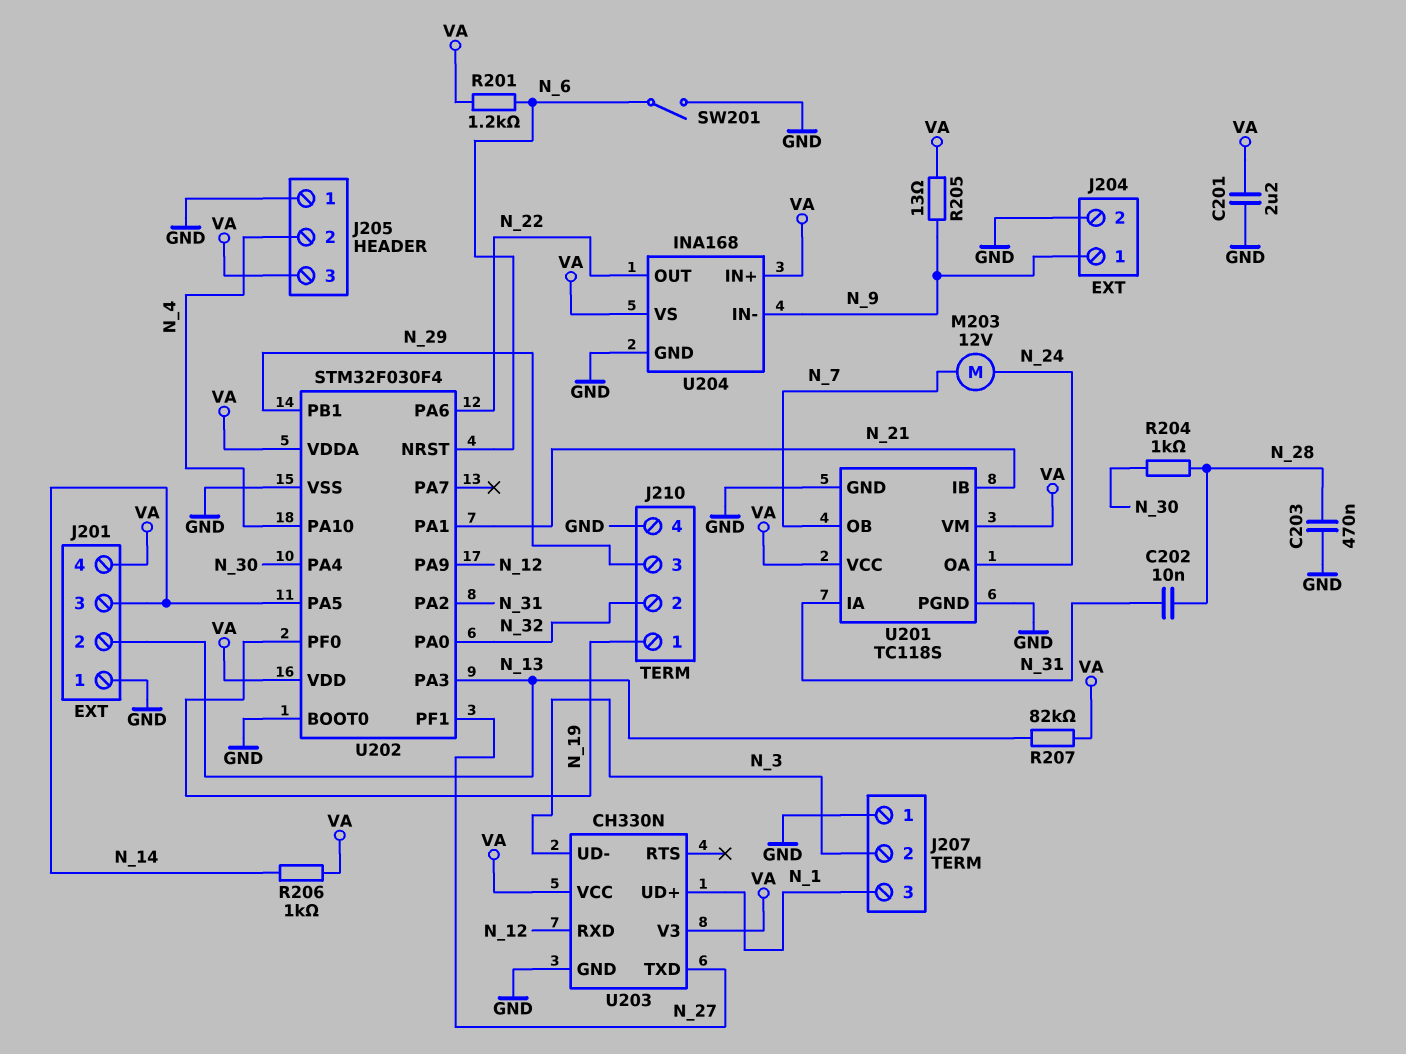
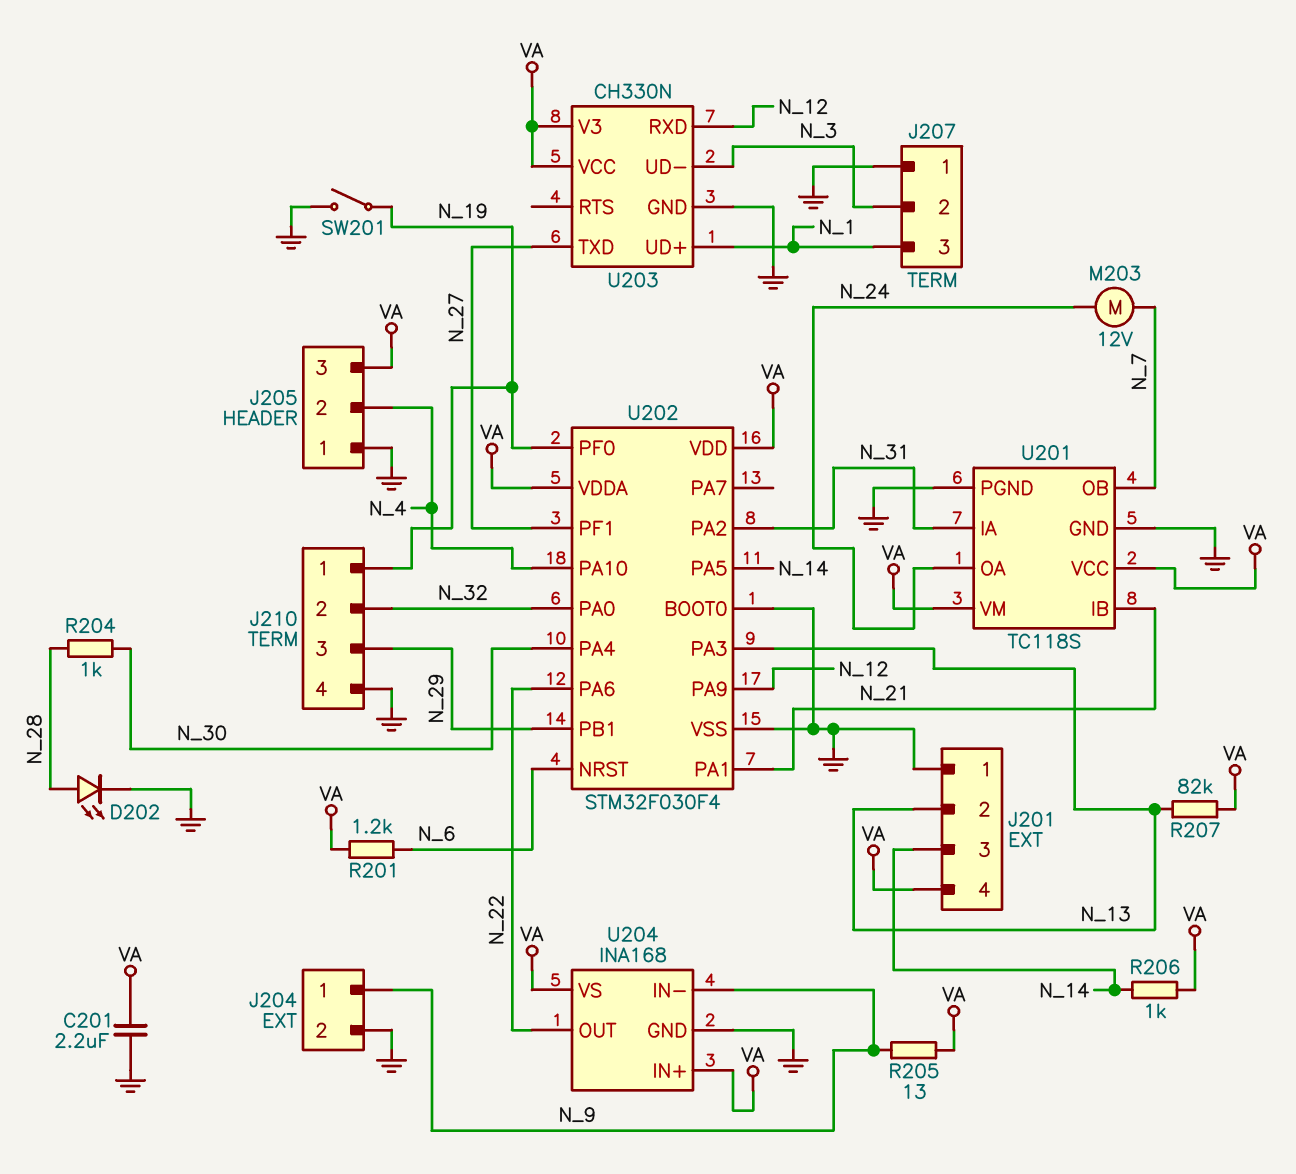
C202: 10nF (N_28, N_31) -> none
C203: 470nF (GND, N_28) -> none
D202: none -> LED (A N_28, K GND)
SW201: switch (GND, N_6) -> switch (GND, N_19)

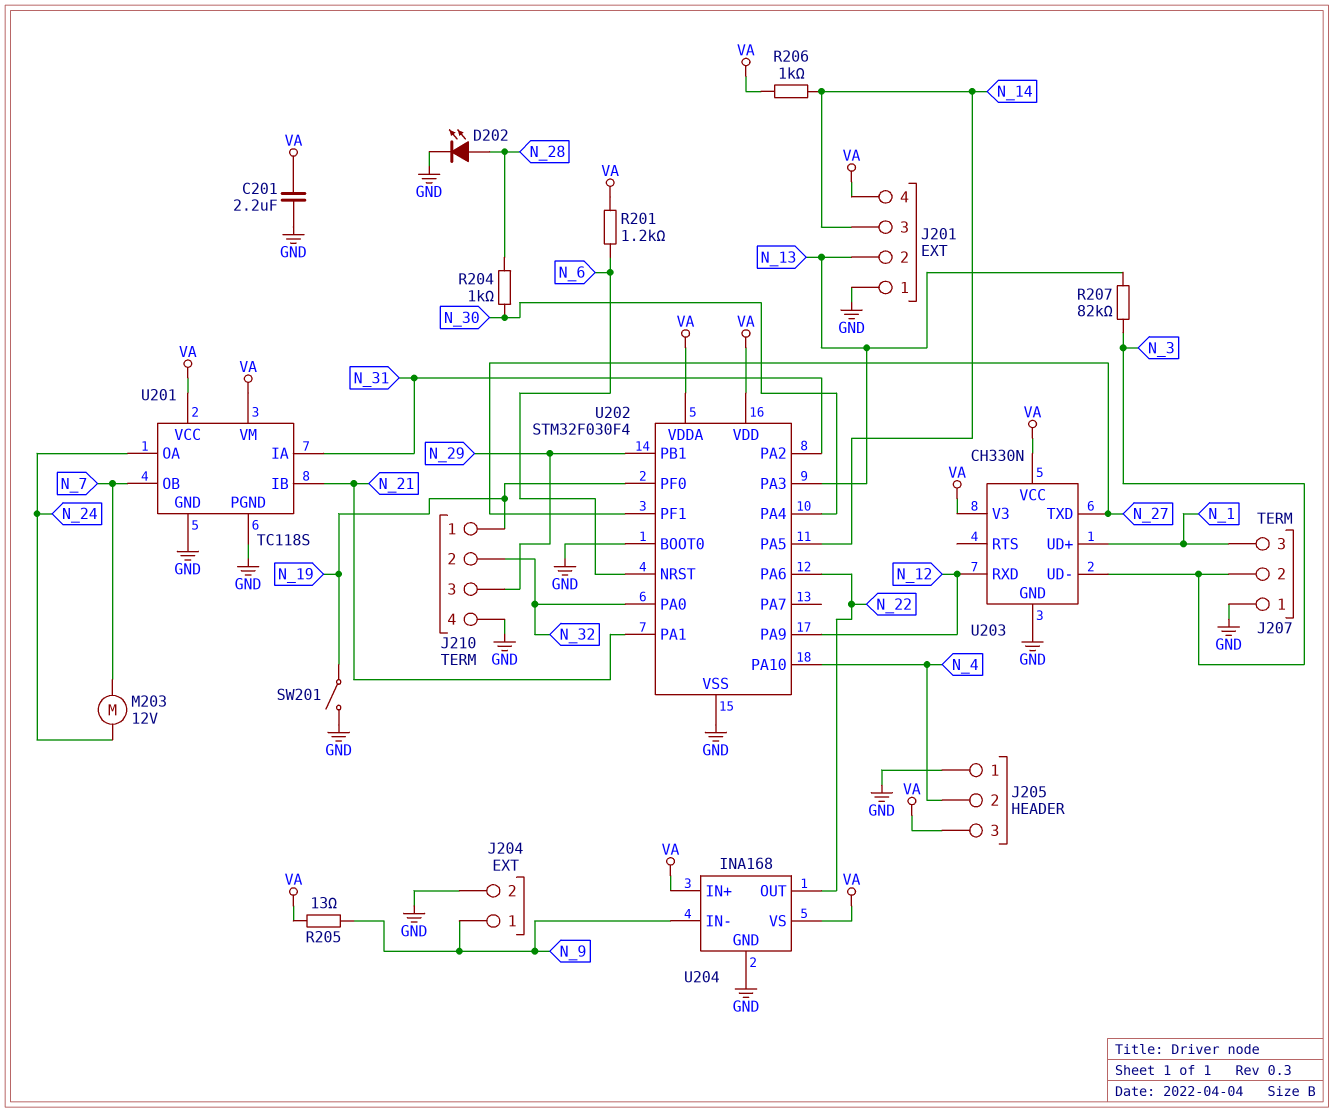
R207: 82k (N_13, VA) -> 82k (N_3, N_13)

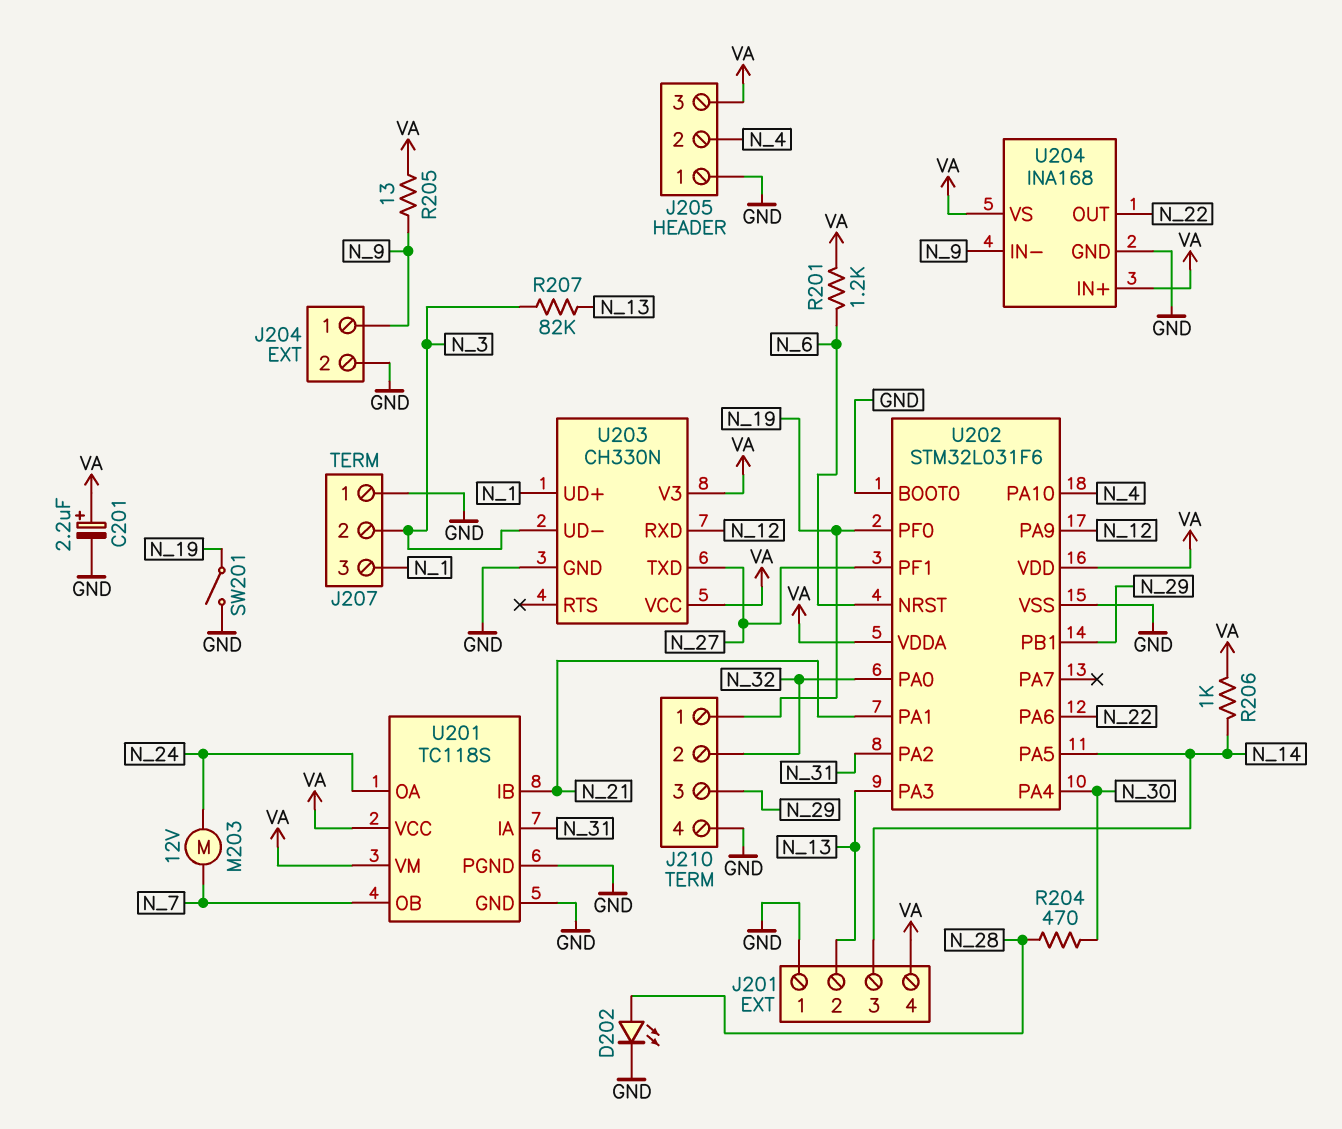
C201: 2.2uF (GND, VA) -> 2.2uF (plus VA, minus GND)
R204: 1k (N_28, N_30) -> 470 (N_28, N_30)
U202: STM32F030F4 -> STM32L031F6

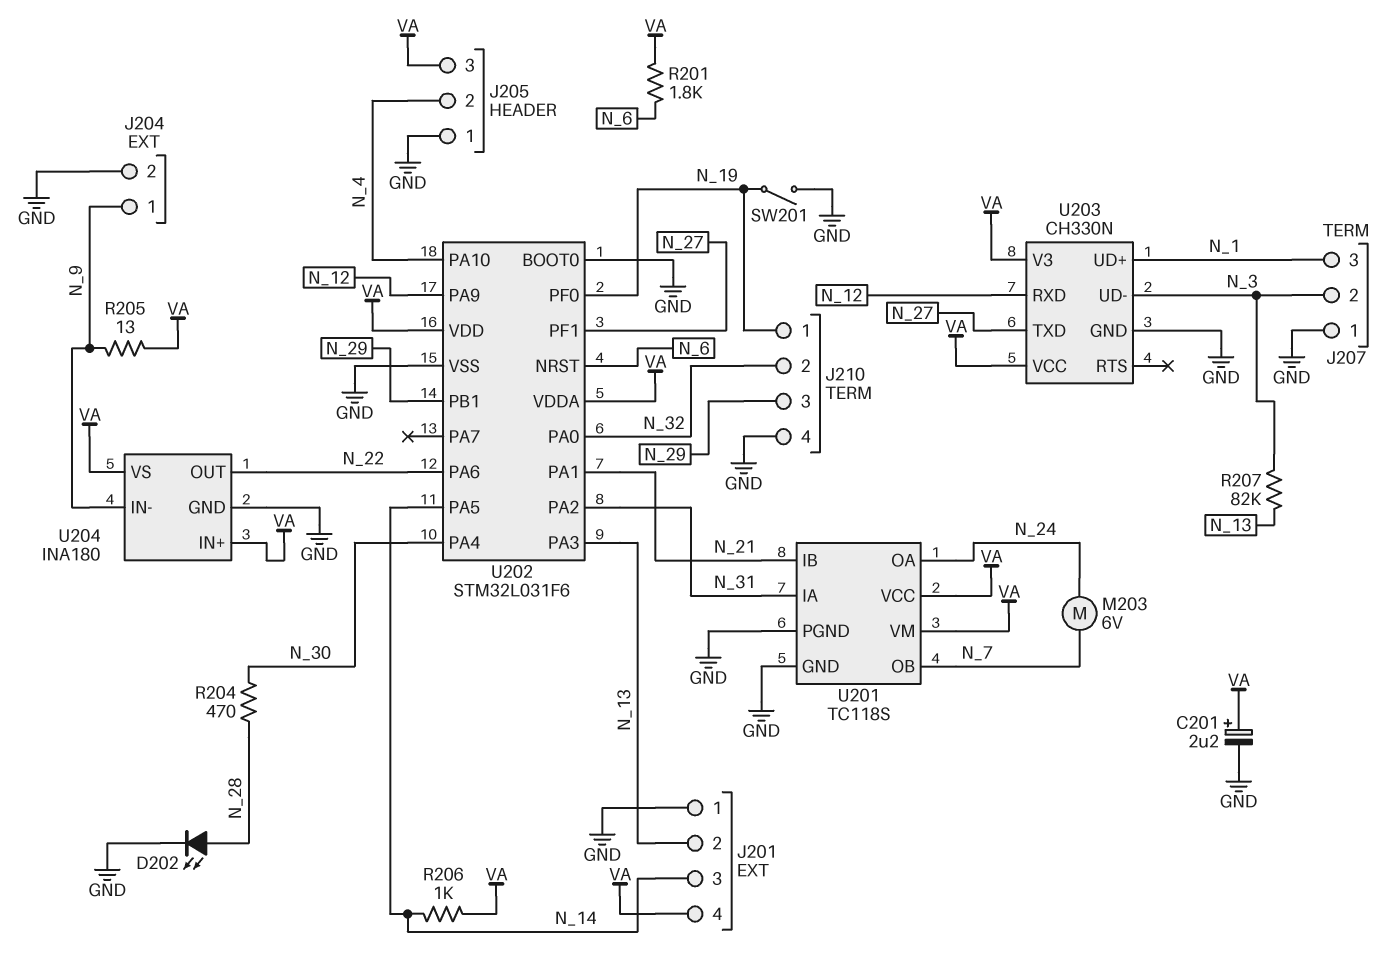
M203: motor 12V (N_7, N_24) -> motor 6V (N_7, N_24)
R201: 1.2k (N_6, VA) -> 1.8k (N_6, VA)
U204: INA168 -> INA180

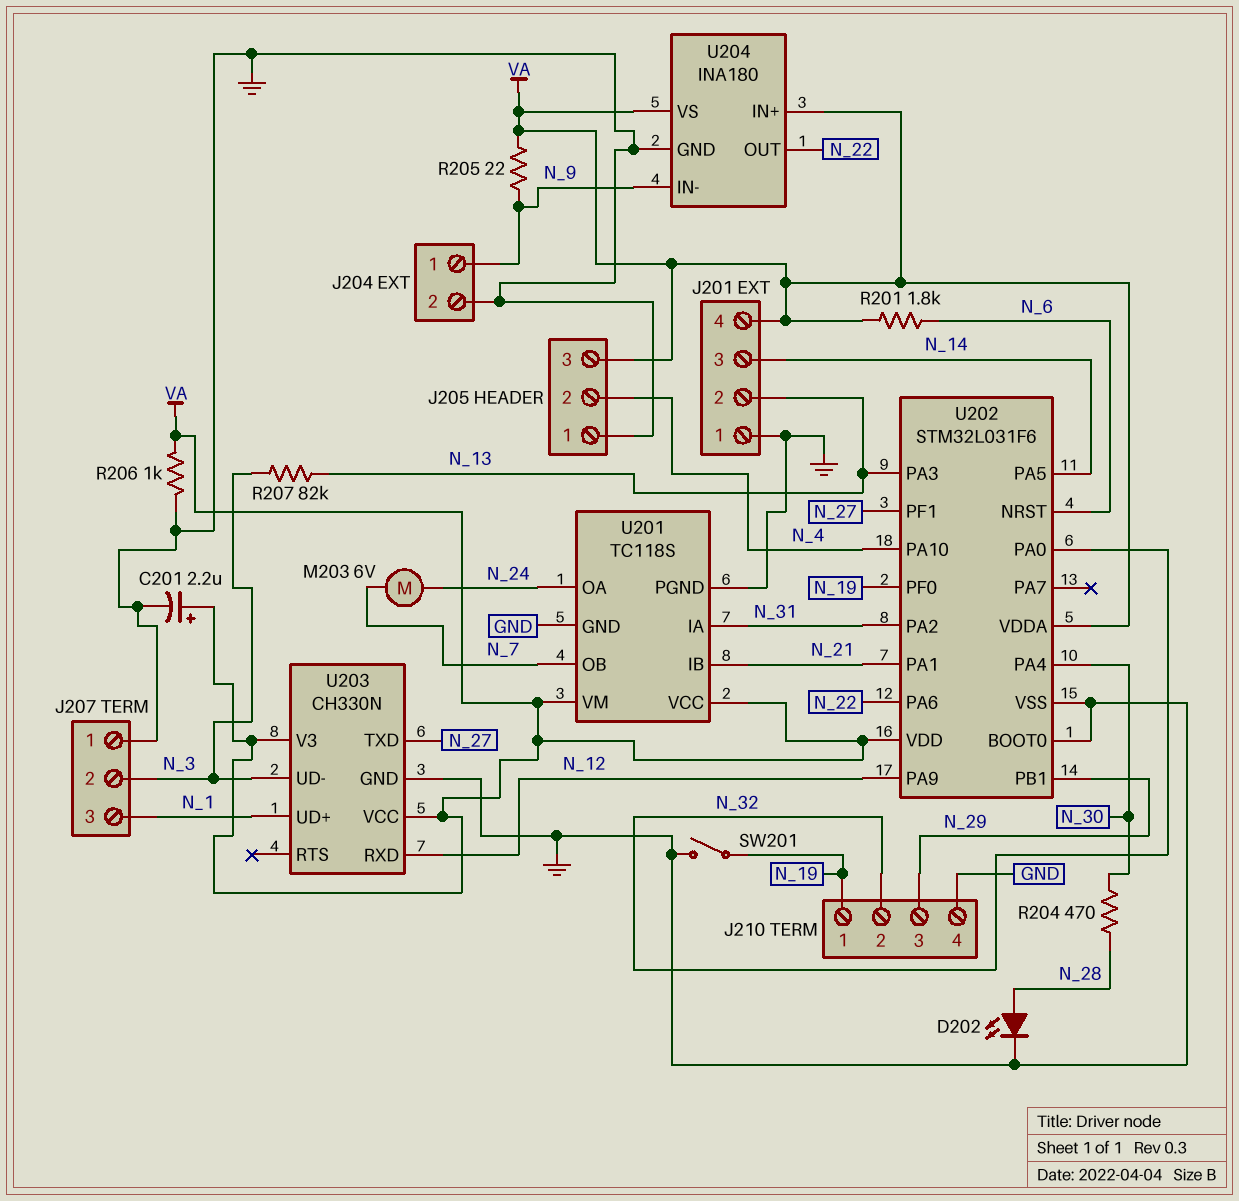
R205: 13 (N_9, VA) -> 22 (N_9, VA)
R206: 1k (N_14, VA) -> 1k (GND, VA)

